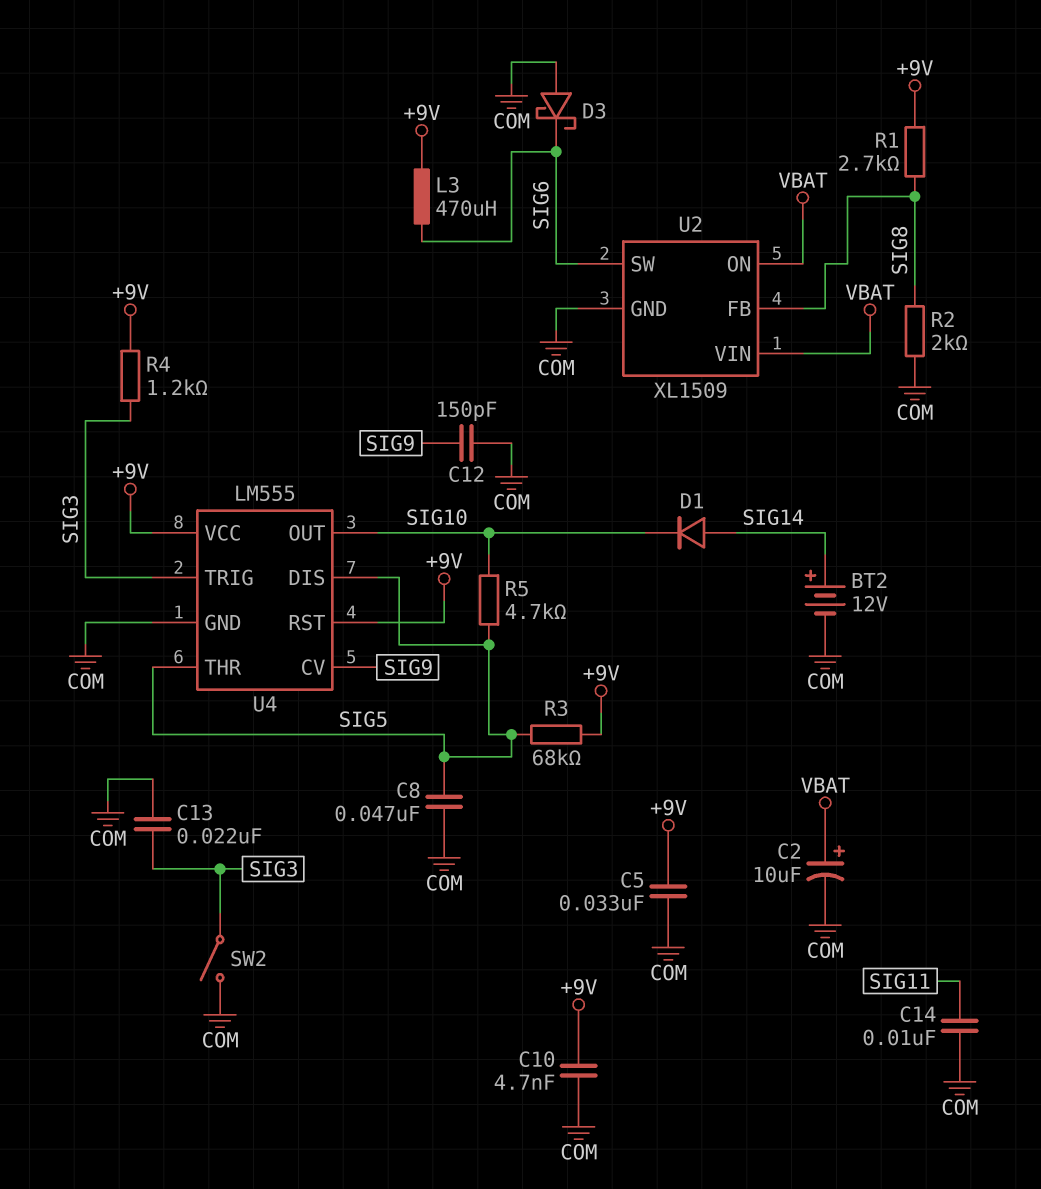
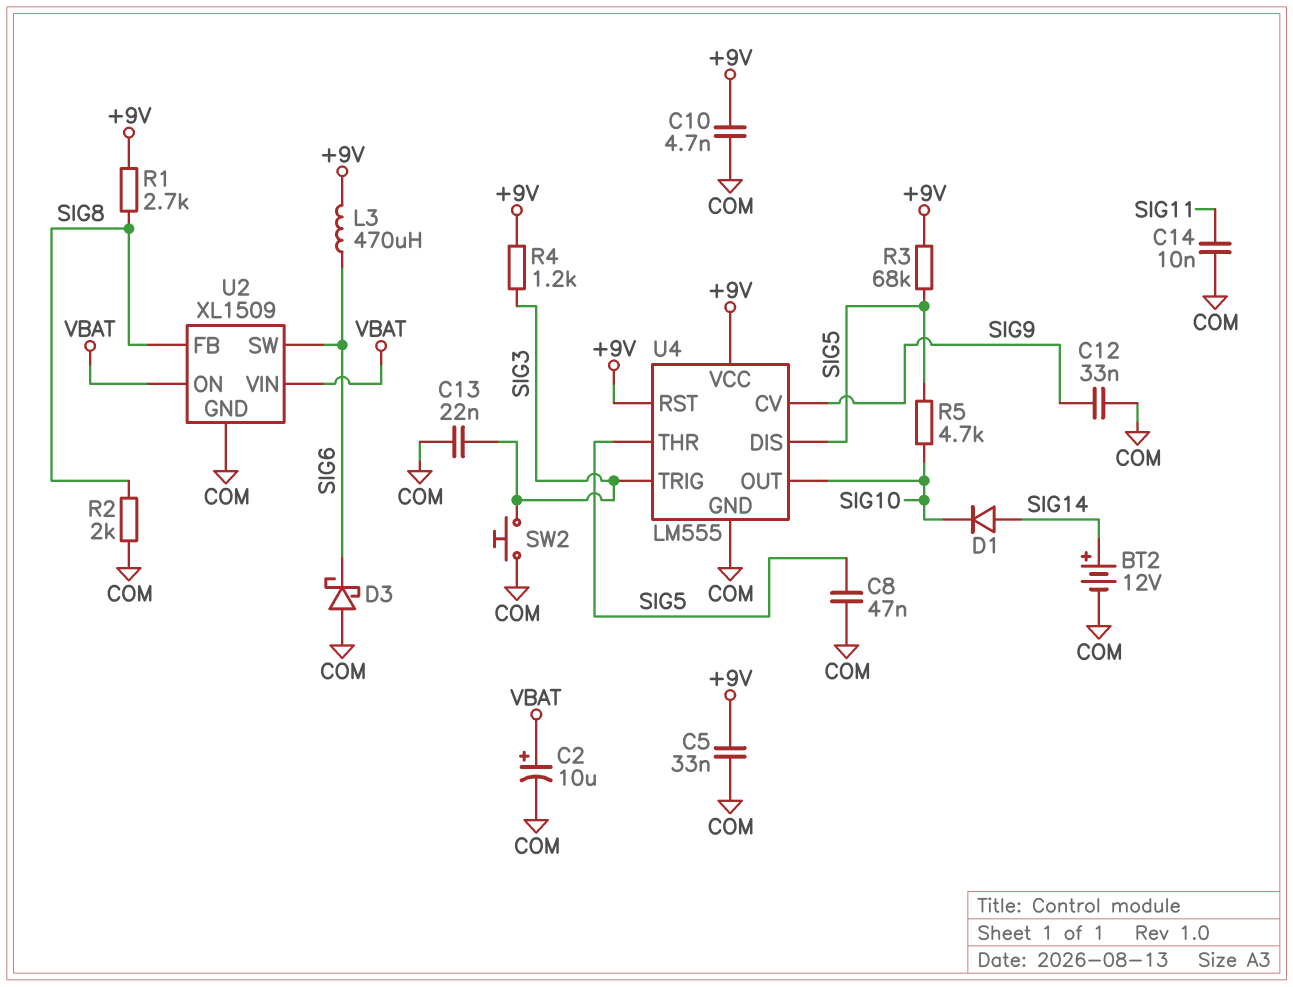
C12: 150pF (COM, SIG9) -> 33nF (COM, SIG9)
SW2: switch (COM, SIG3) -> button (COM, SIG3)

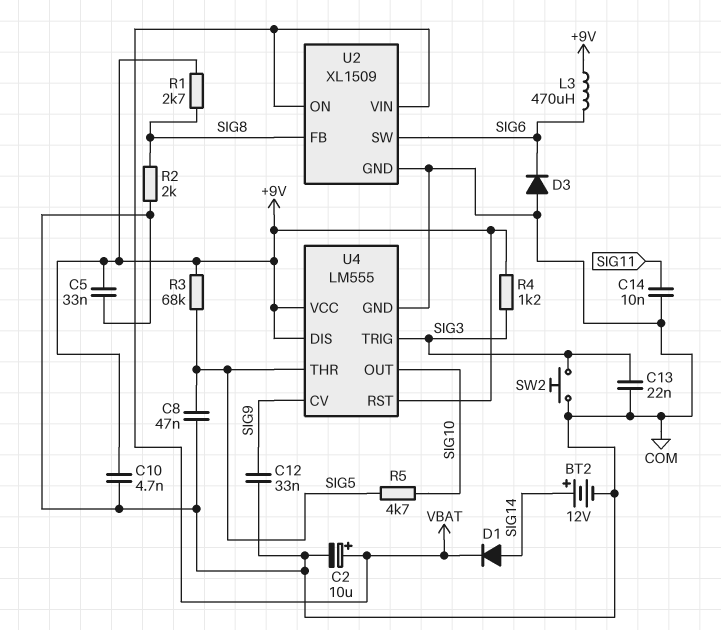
D1: diode (A SIG14, K SIG10) -> diode (A SIG14, K VBAT)
D3: schottky (A COM, K SIG6) -> diode (A COM, K SIG6)
U4 pin DIS: SIG5 -> +9V

